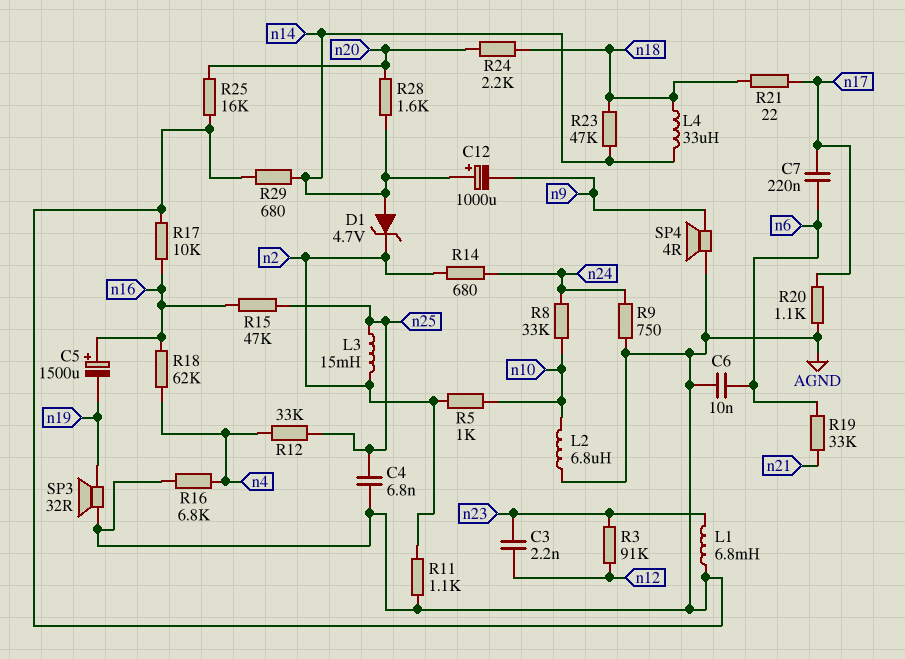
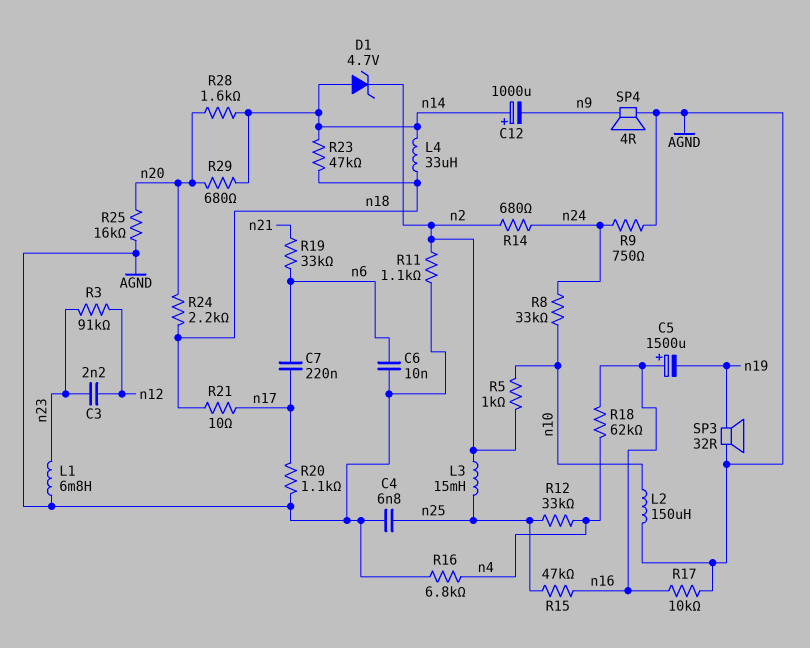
L2: 6.8uH (AGND, n10) -> 150uH (AGND, n10)
R21: 22 (n17, n18) -> 10 (n17, n18)
R29: 680 (AGND, n14) -> 680 (n14, n20)

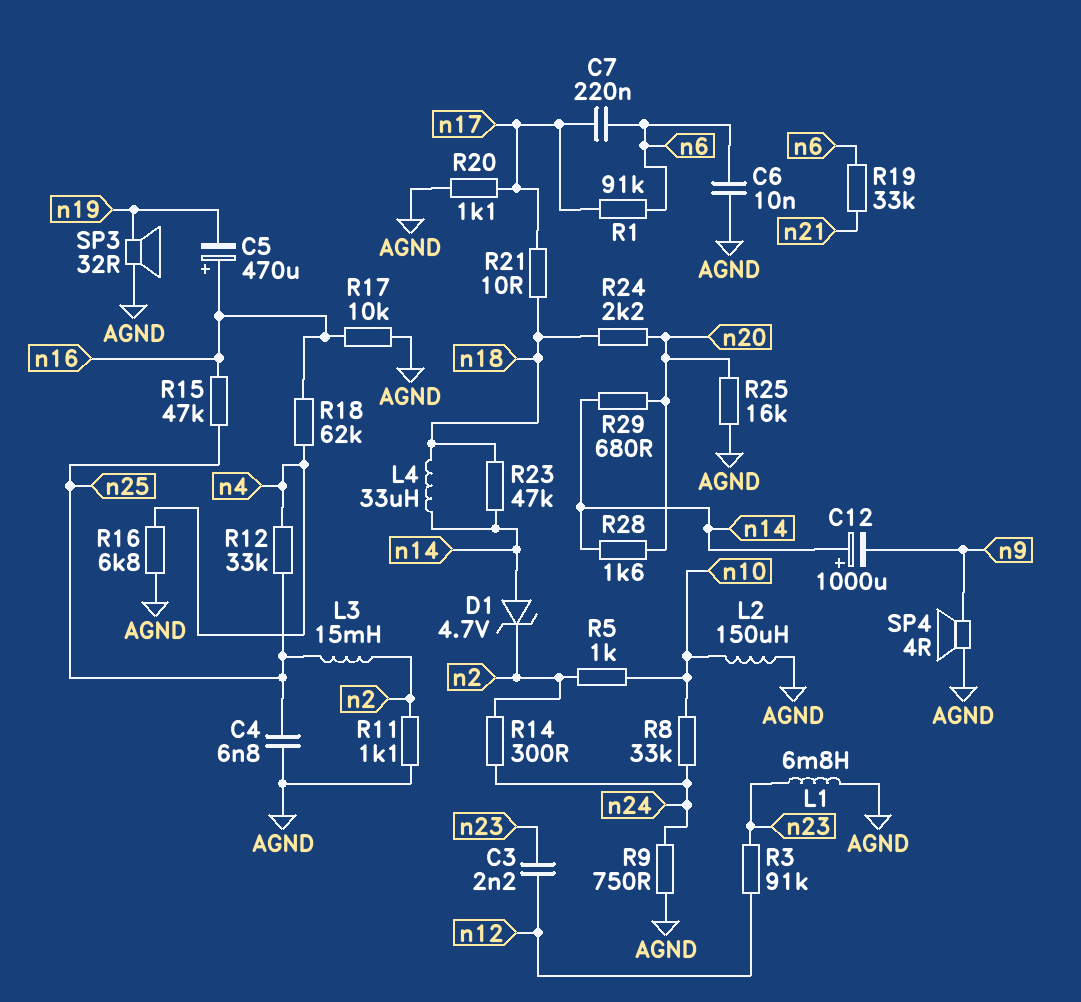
C5: 1500uF (plus n16, minus n19) -> 470uF (plus n16, minus n19)
R1: none -> 91k (n6, n17)
R14: 680 (n2, n24) -> 300 (n2, n24)

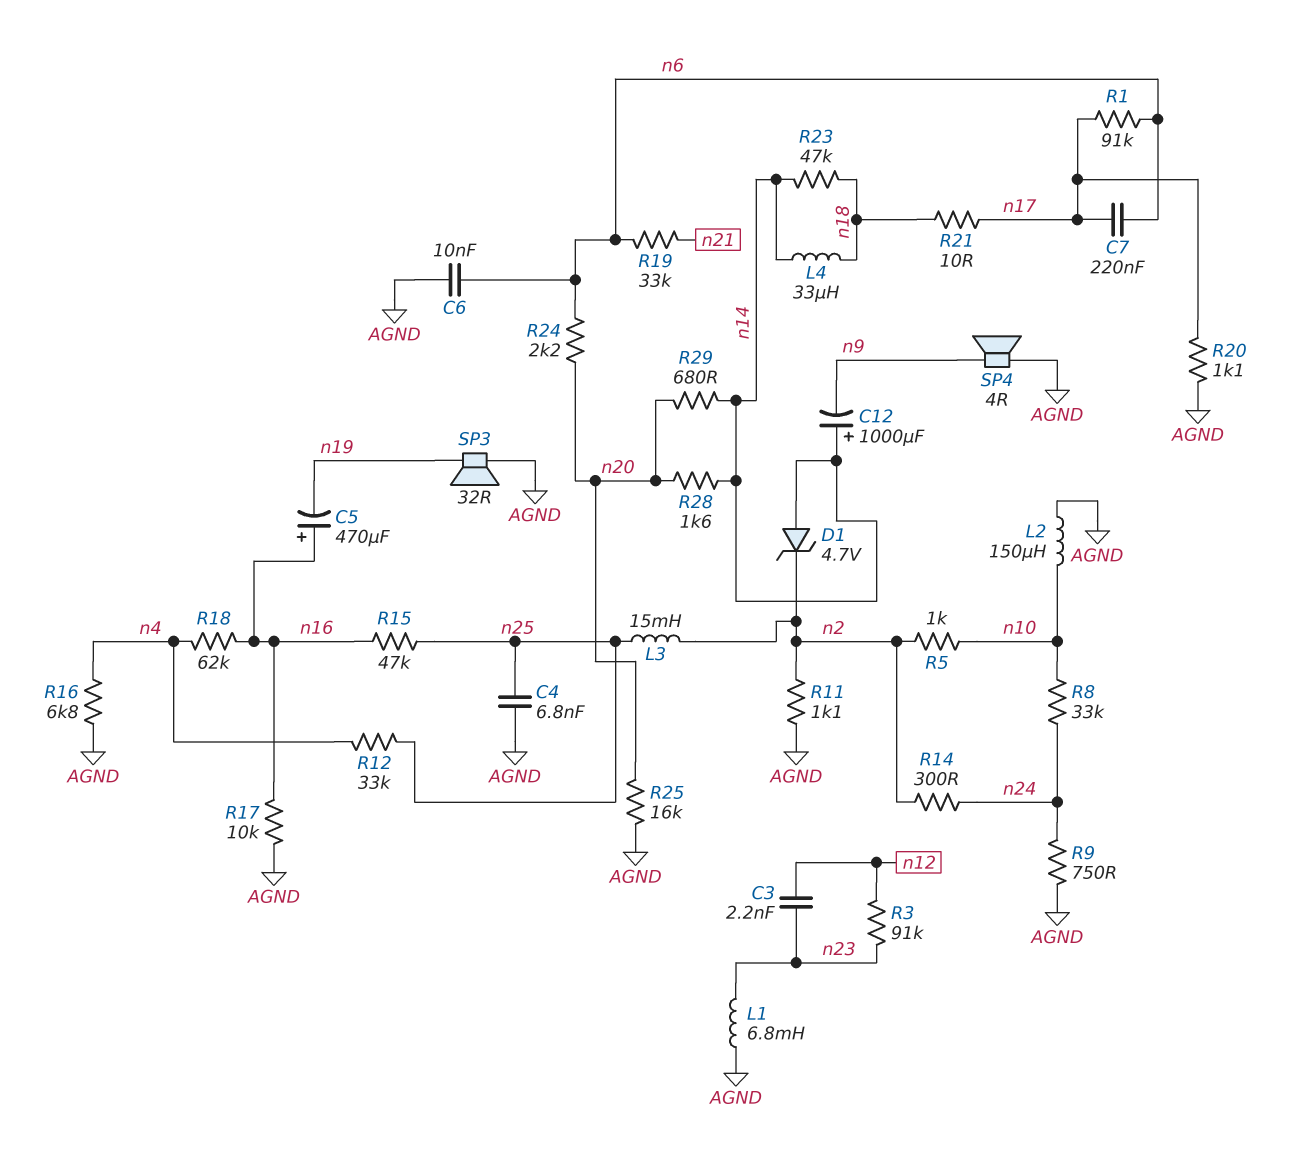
R24: 2.2k (n18, n20) -> 2.2k (n6, n20)

